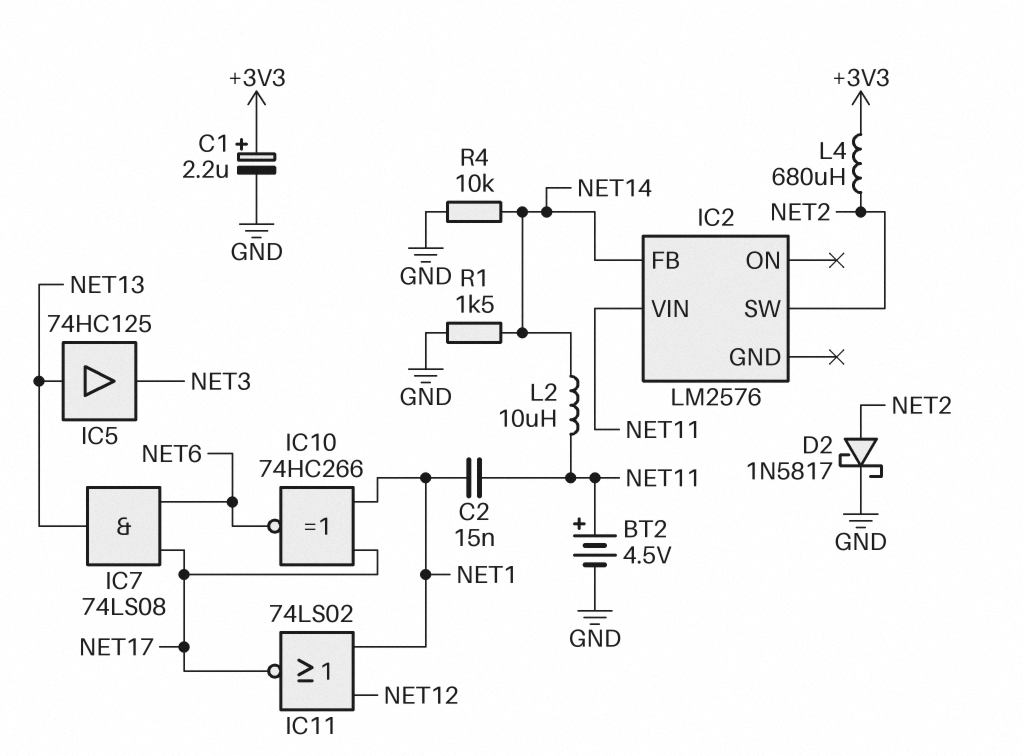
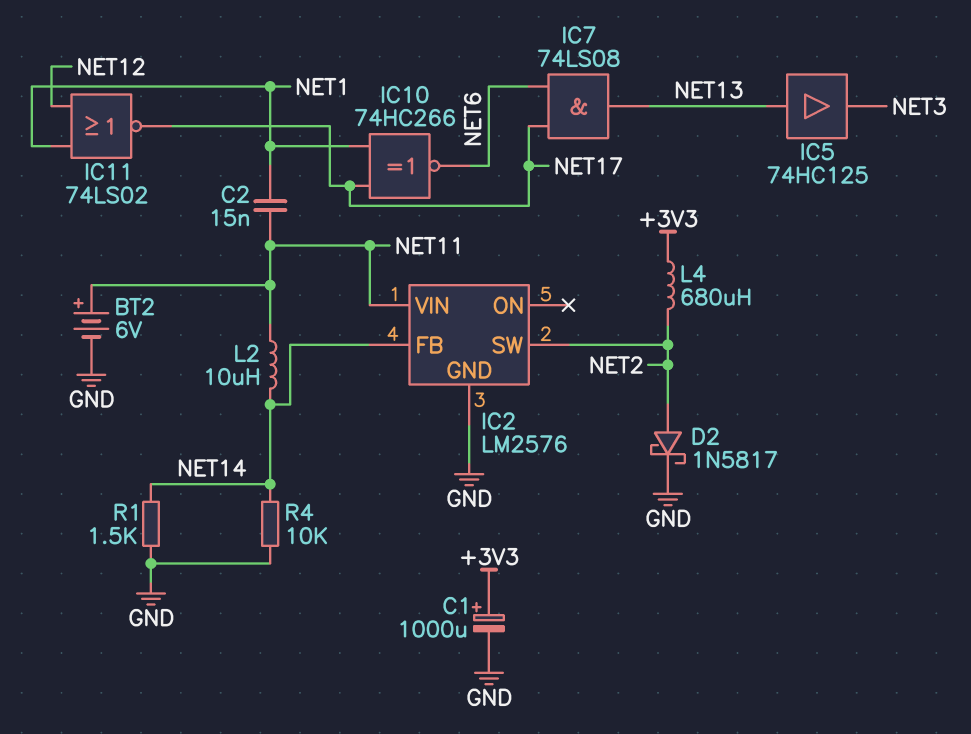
BT2: 4.5V (plus NET11, minus GND) -> 6V (plus NET11, minus GND)
C1: 2.2uF (plus +3V3, minus GND) -> 1000uF (plus +3V3, minus GND)
IC2 pin GND: none -> GND

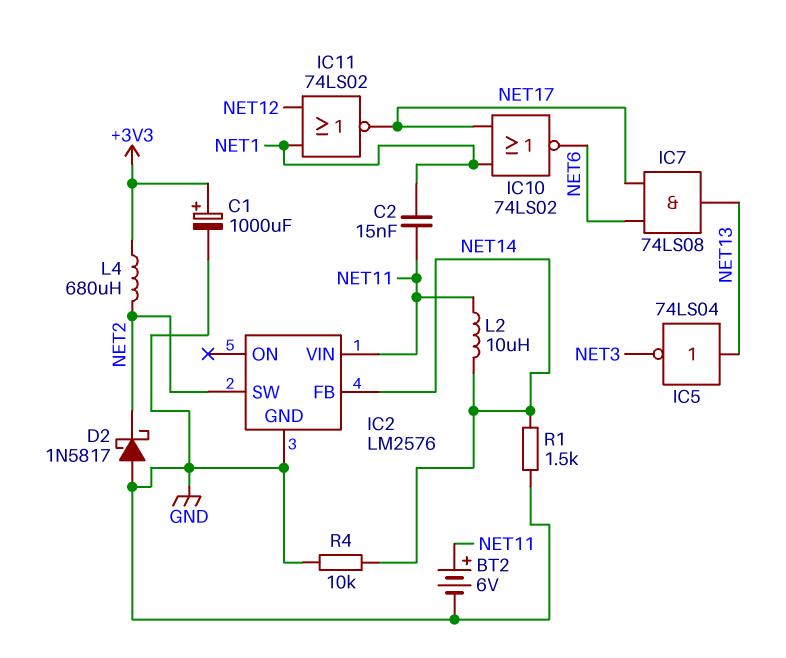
D2: schottky 1N5817 (A NET2, K GND) -> schottky 1N5817 (A GND, K NET2)
IC5: buffer 74HC125 (in NET13, out NET3) -> NOT 74LS04 (in NET13, out NET3)
IC10: XNOR 74HC266 (in NET1, in NET17, out NET6) -> NOR 74LS02 (in NET1, in NET17, out NET6)

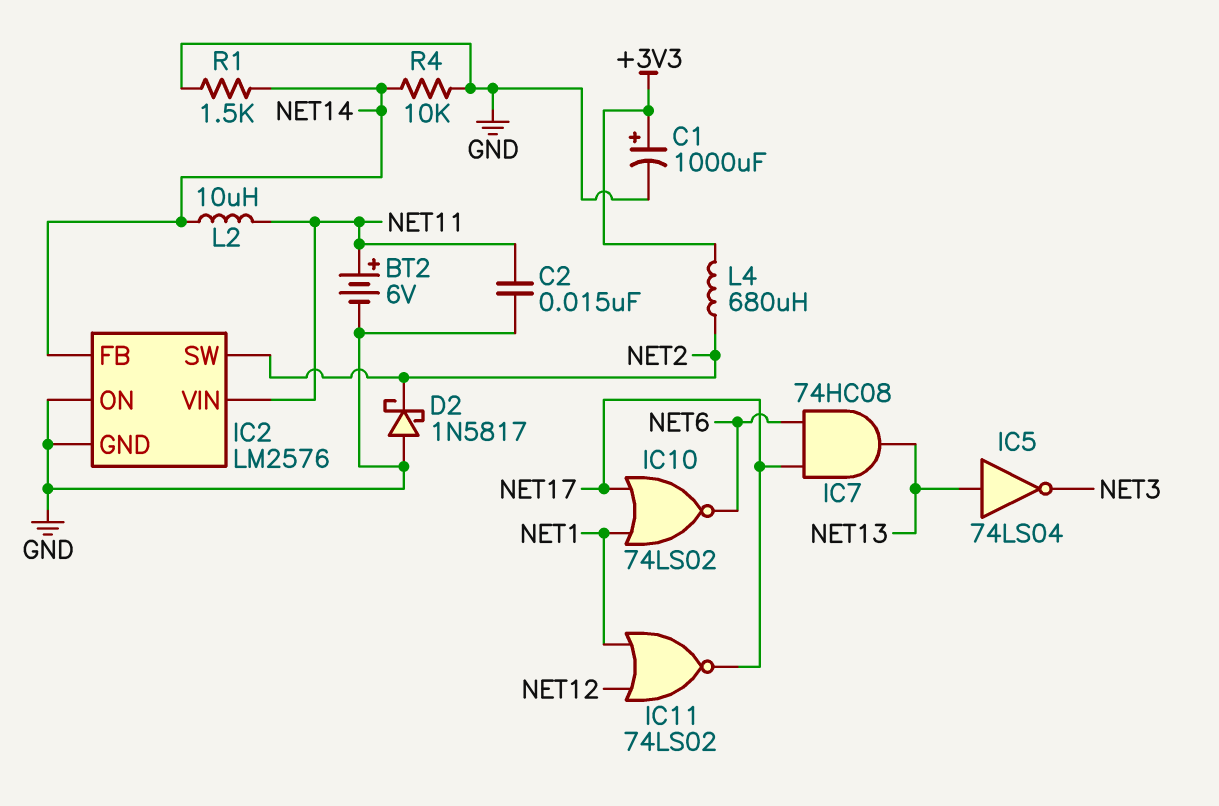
C2: 15nF (NET1, NET11) -> 15nF (GND, NET11)
IC2 pin ON: none -> GND
IC7: AND 74LS08 (in NET6, in NET17, out NET13) -> AND 74HC08 (in NET6, in NET17, out NET13)

